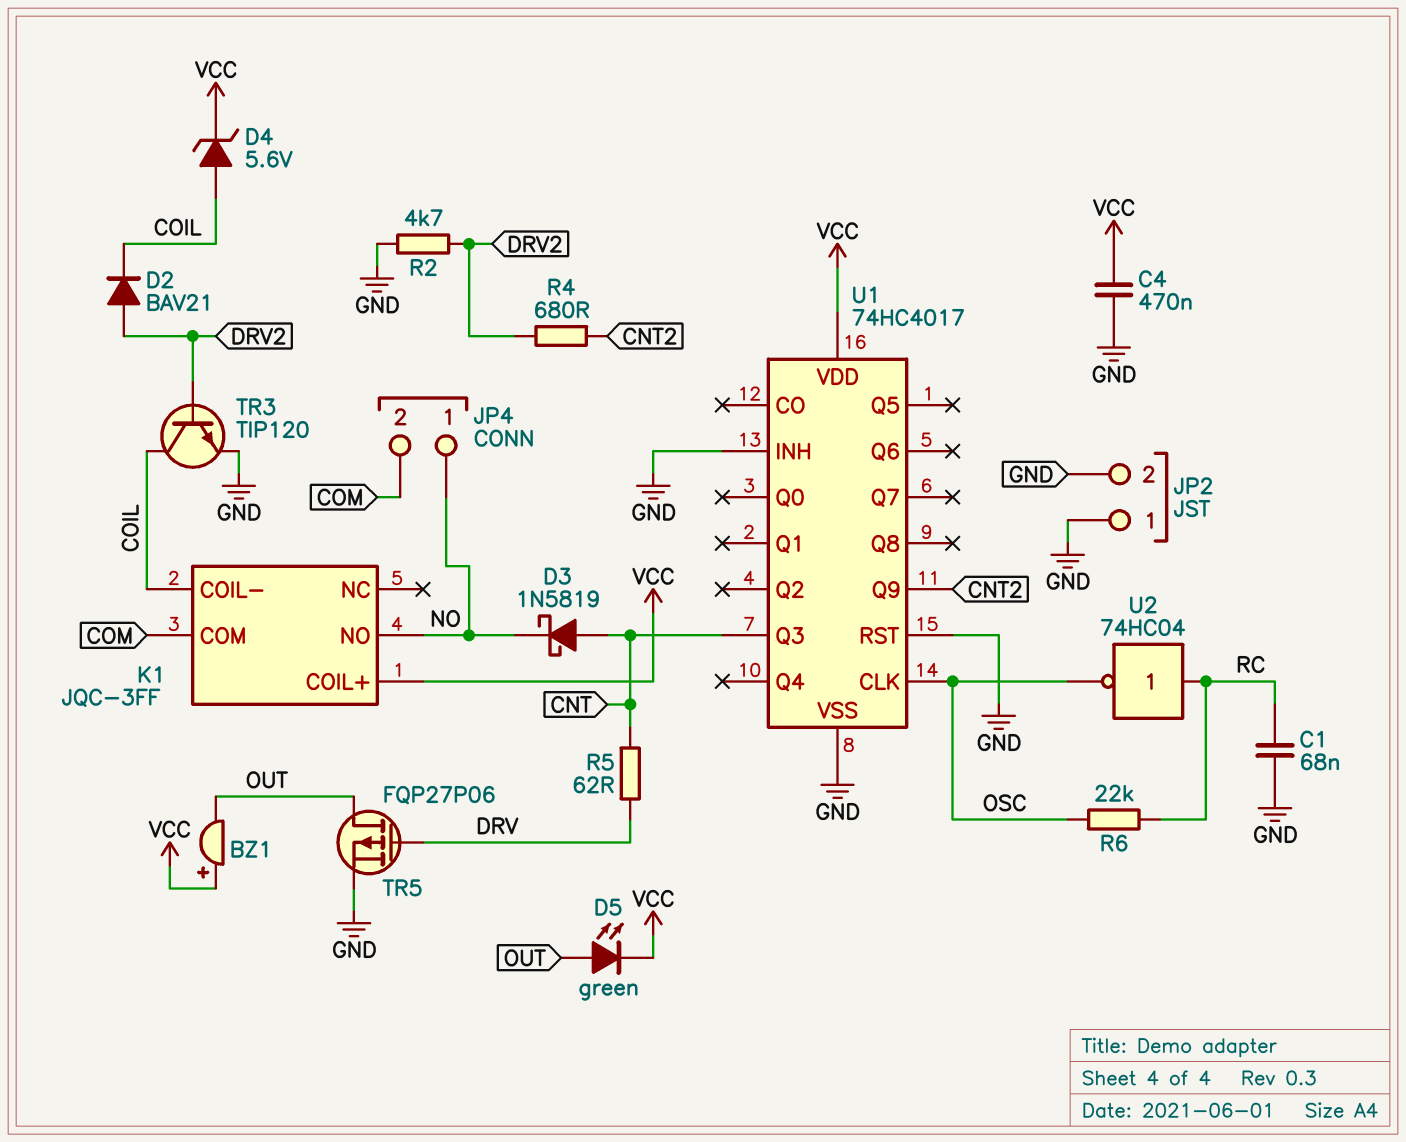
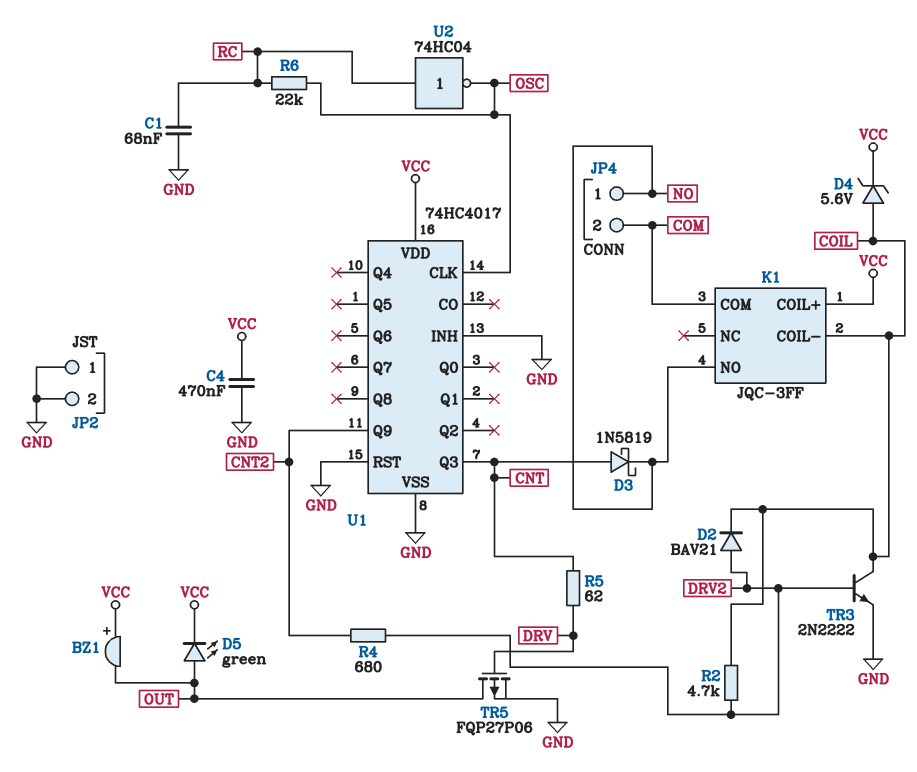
R2: 4.7k (DRV2, GND) -> 4.7k (COIL, DRV2)
TR3: NPN TIP120 (B DRV2, C COIL, E GND) -> NPN 2N2222 (B DRV2, C COIL, E GND)

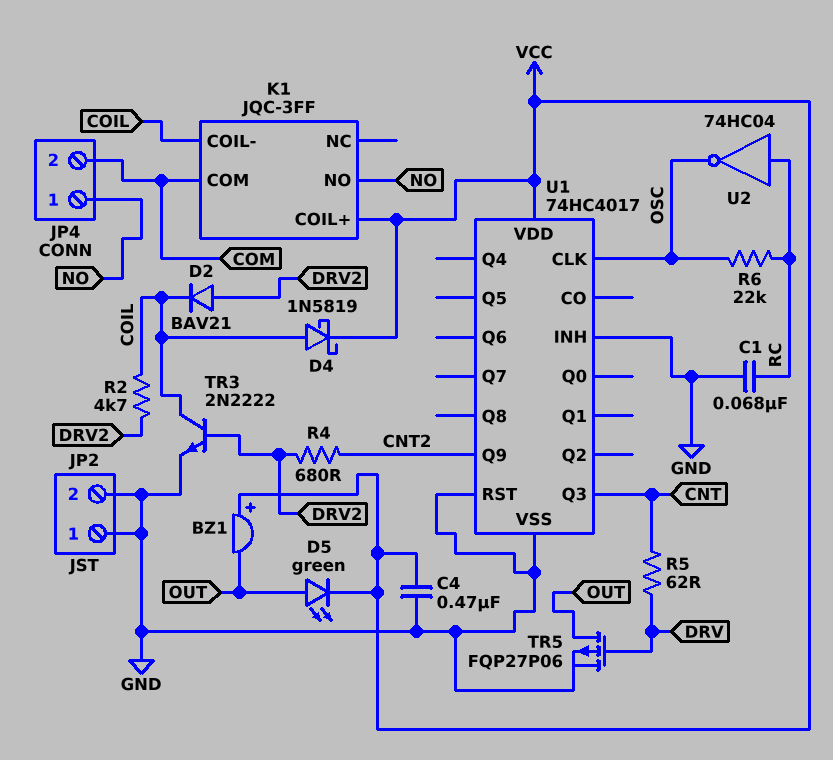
D3: schottky 1N5819 (A CNT, K NO) -> none
D4: zener 5.6V (A COIL, K VCC) -> schottky 1N5819 (A COIL, K VCC)

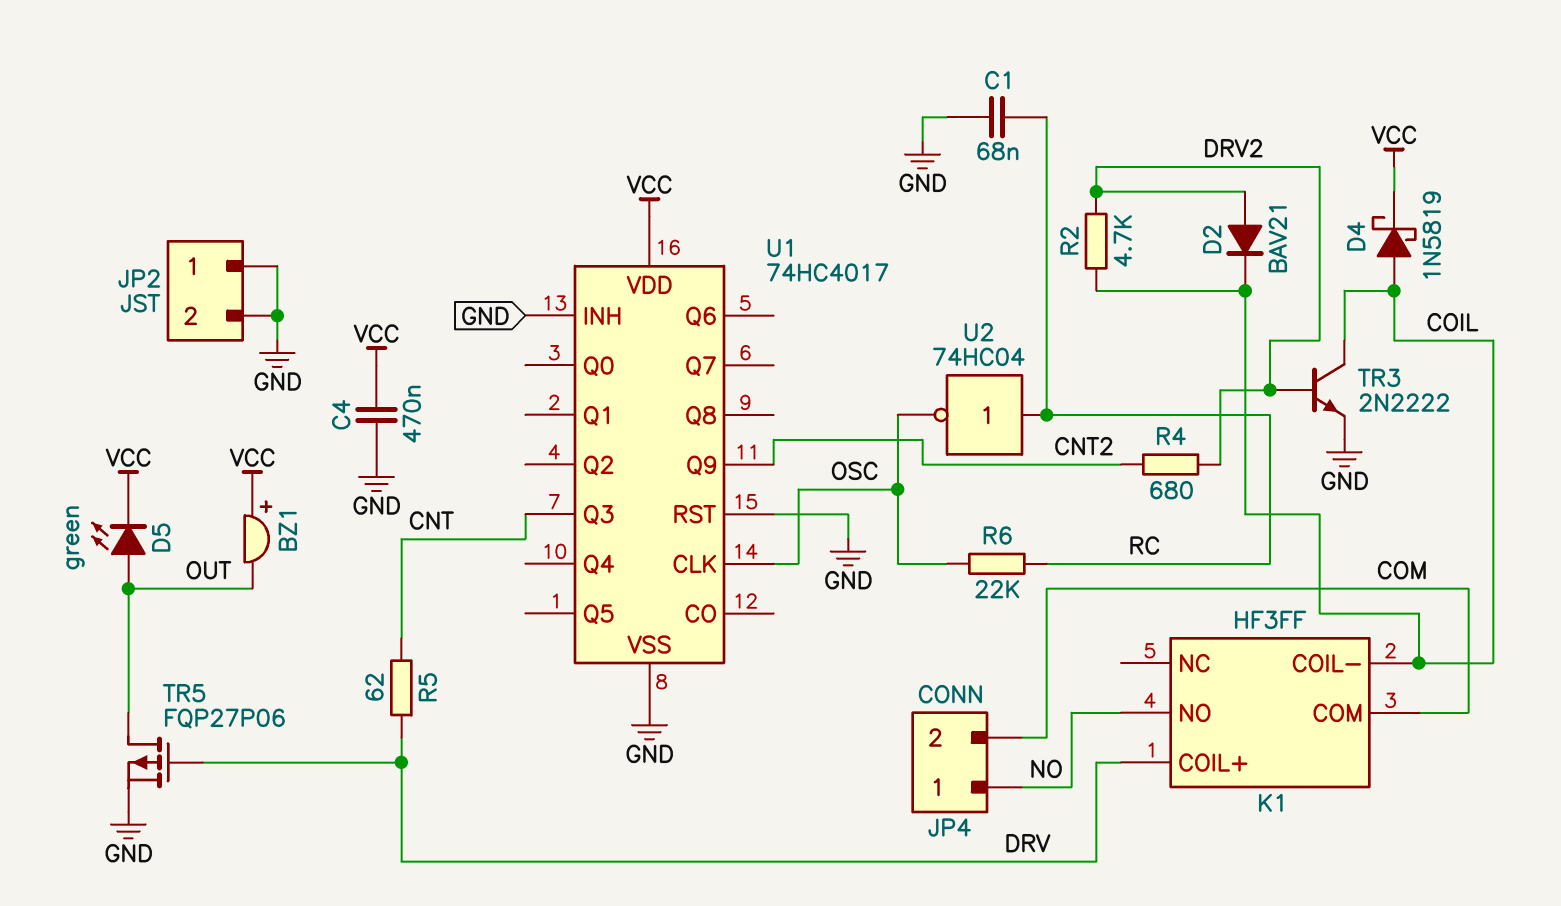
K1: JQC-3FF -> HF3FF
K1 pin COIL+: VCC -> DRV

